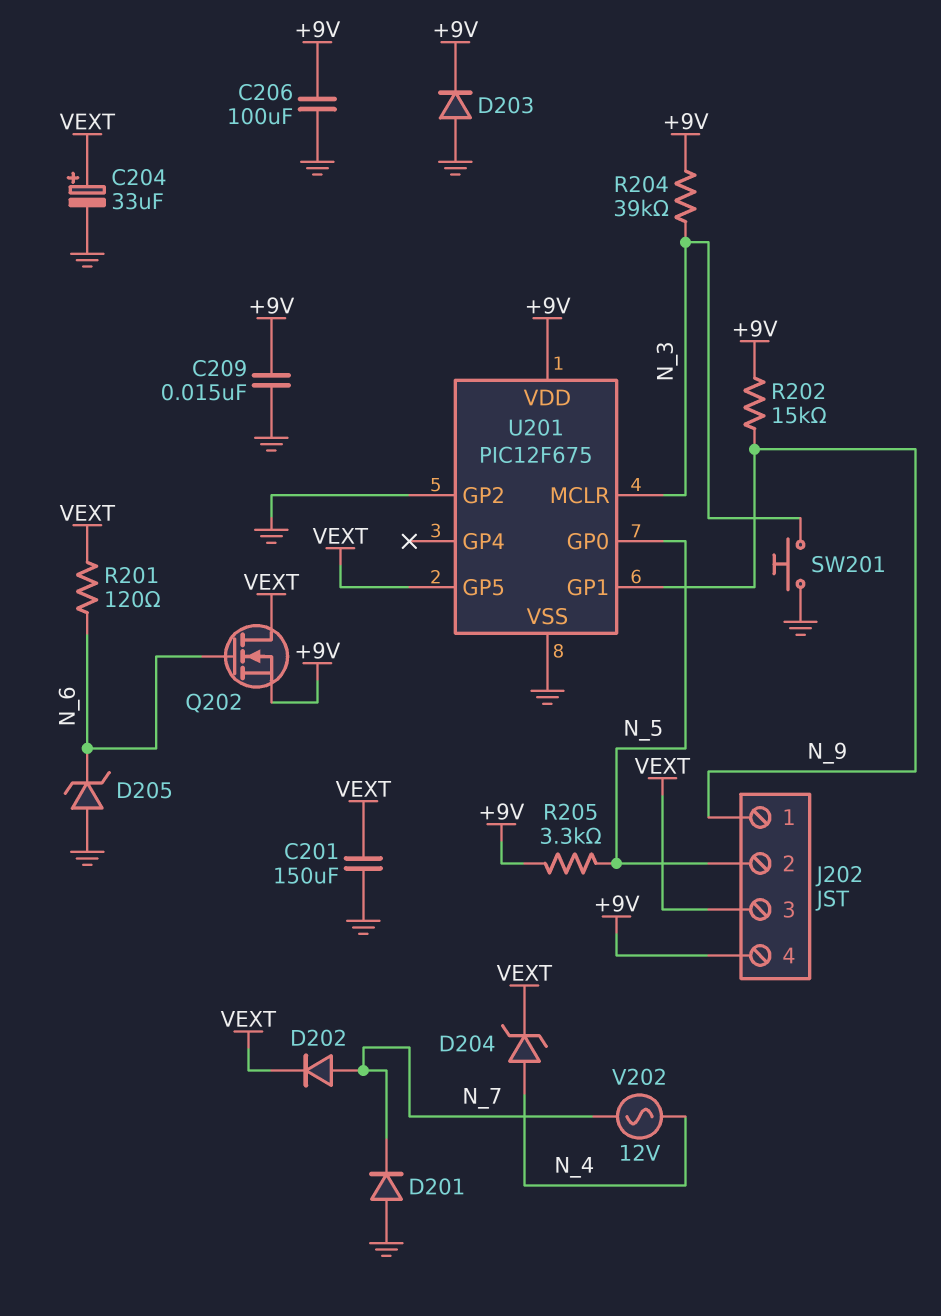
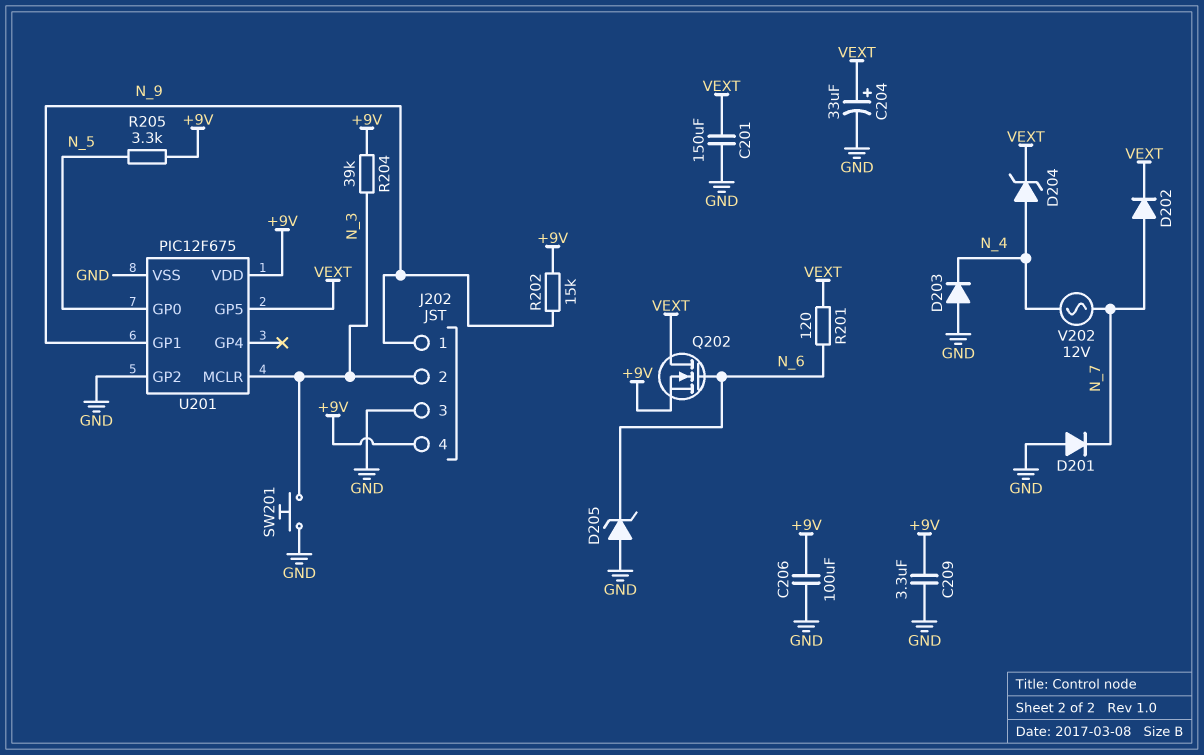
C209: 15nF (+9V, GND) -> 3.3uF (+9V, GND)
D203: diode (A GND, K +9V) -> diode (A GND, K N_4)
J202 pin 2: N_5 -> N_3
J202 pin 3: VEXT -> GND

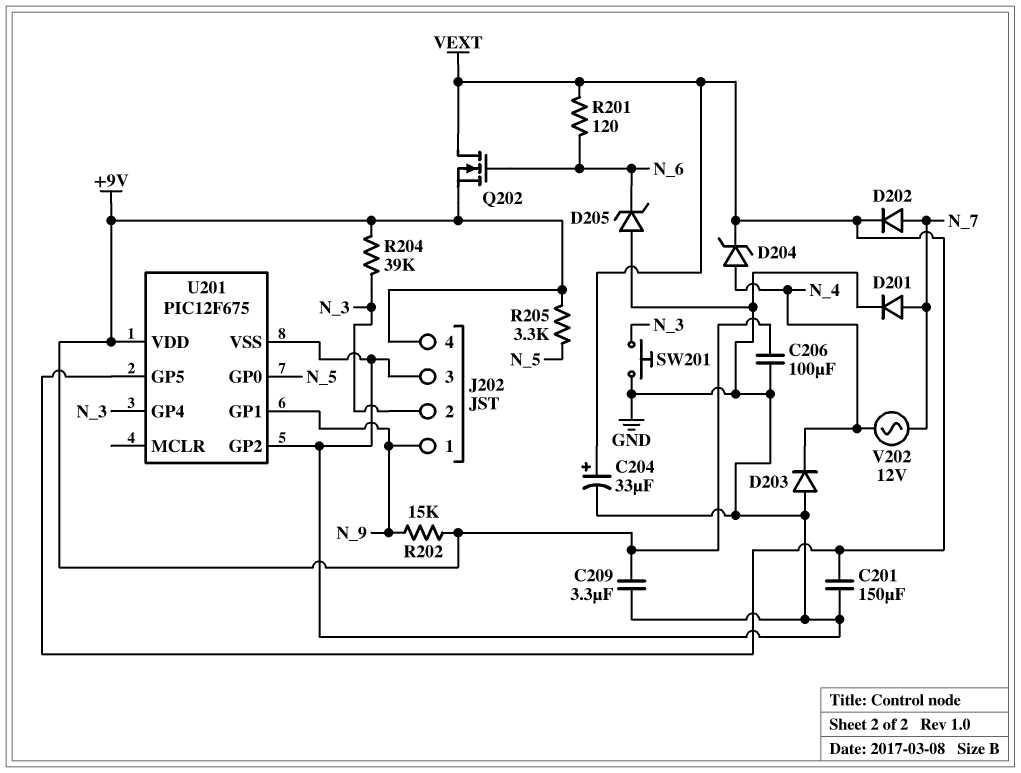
D201: diode (A GND, K N_7) -> diode (A N_7, K GND)
U201 pin GP4: none -> N_3
U201 pin MCLR: N_3 -> none

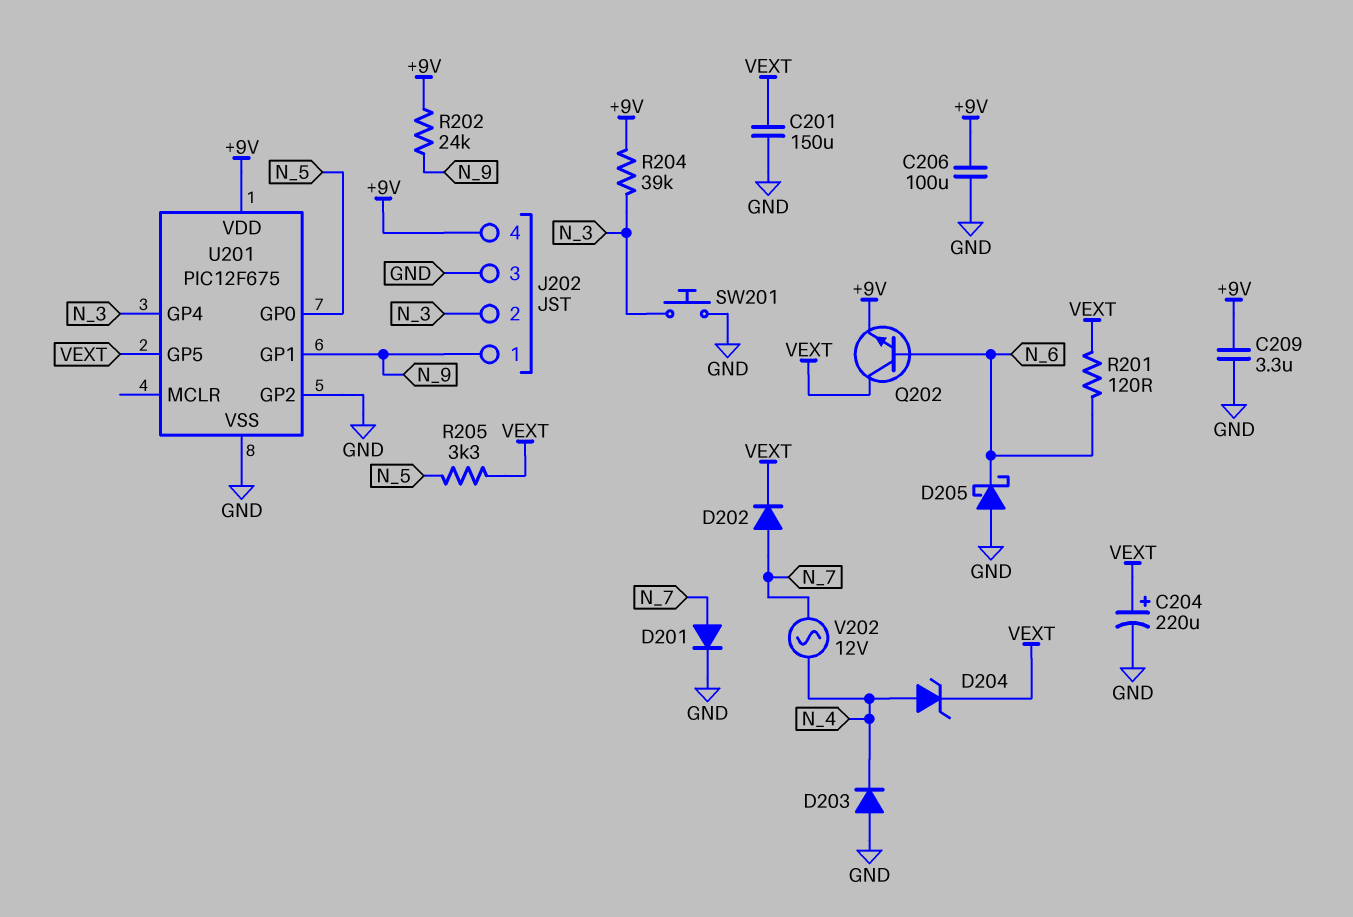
C204: 33uF (plus VEXT, minus GND) -> 220uF (plus VEXT, minus GND)
D205: zener (A GND, K N_6) -> schottky (A GND, K N_6)
Q202: NMOS (G N_6, D VEXT, S +9V) -> NPN (B N_6, C VEXT, E +9V)
R202: 15k (+9V, N_9) -> 24k (+9V, N_9)
R205: 3.3k (+9V, N_5) -> 3.3k (N_5, VEXT)

